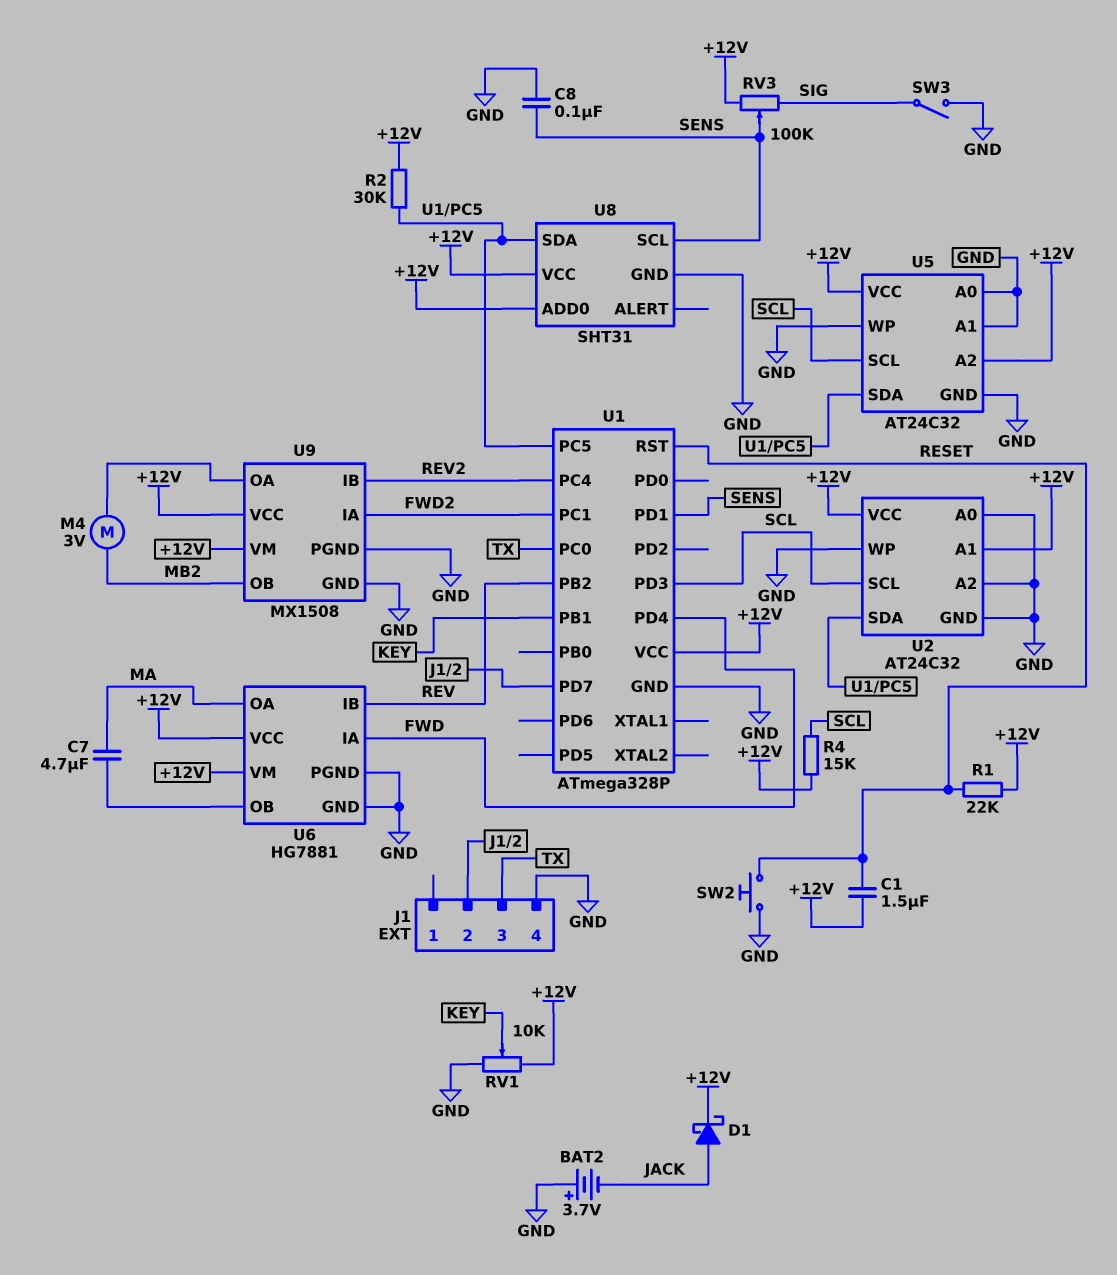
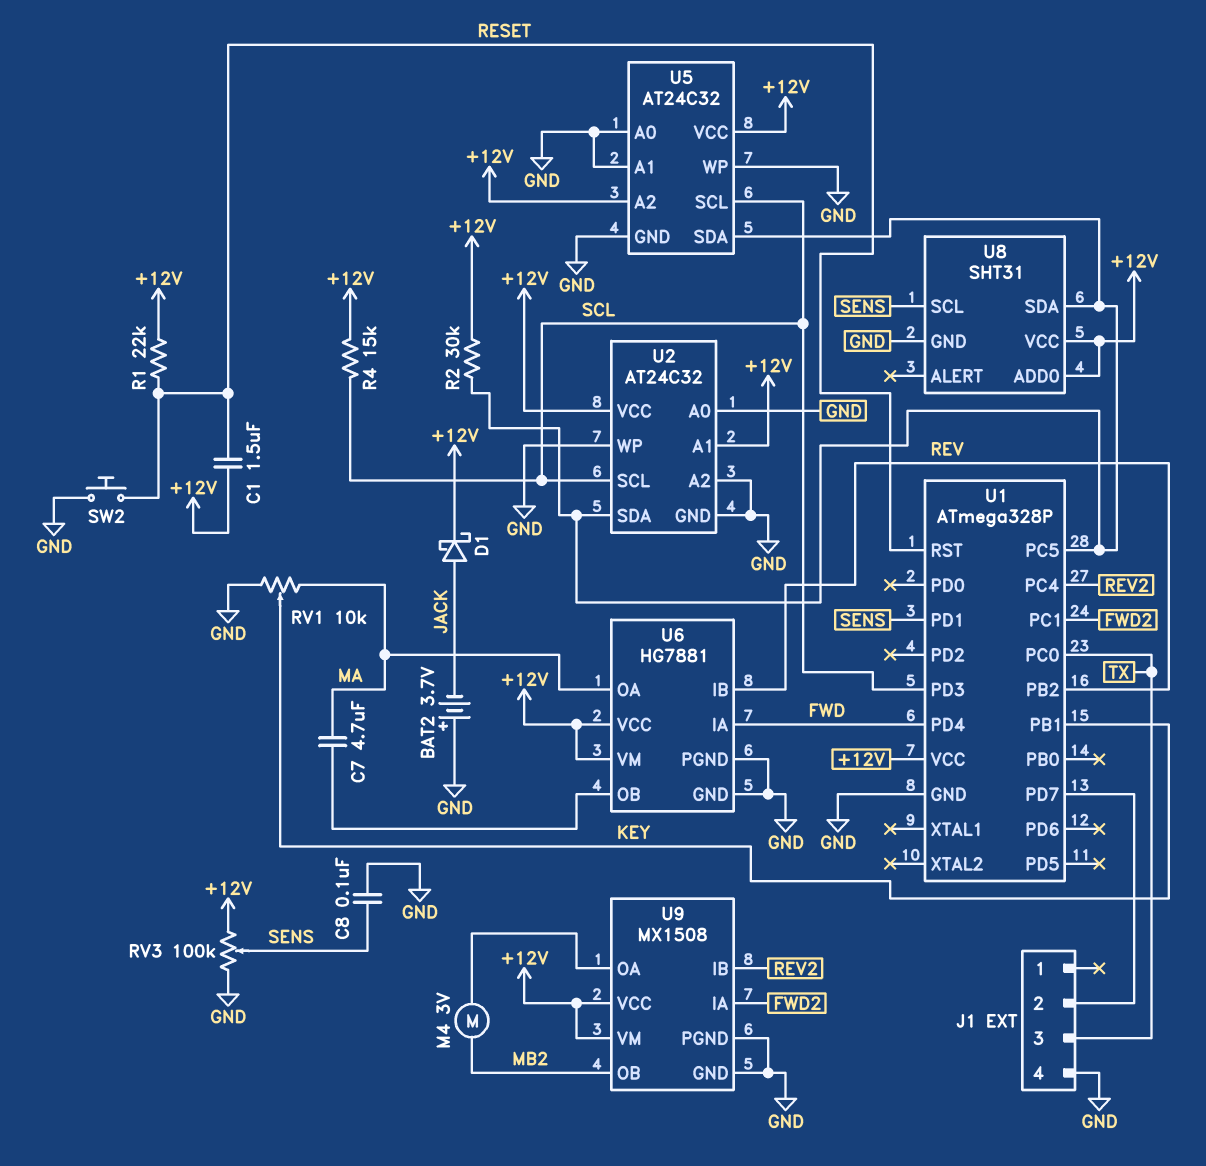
RV1: 10k (+12V, GND, wiper KEY) -> 10k (GND, MA, wiper KEY)
RV3: 100k (+12V, SIG, wiper SENS) -> 100k (+12V, GND, wiper SENS)
SW3: switch (GND, SIG) -> none

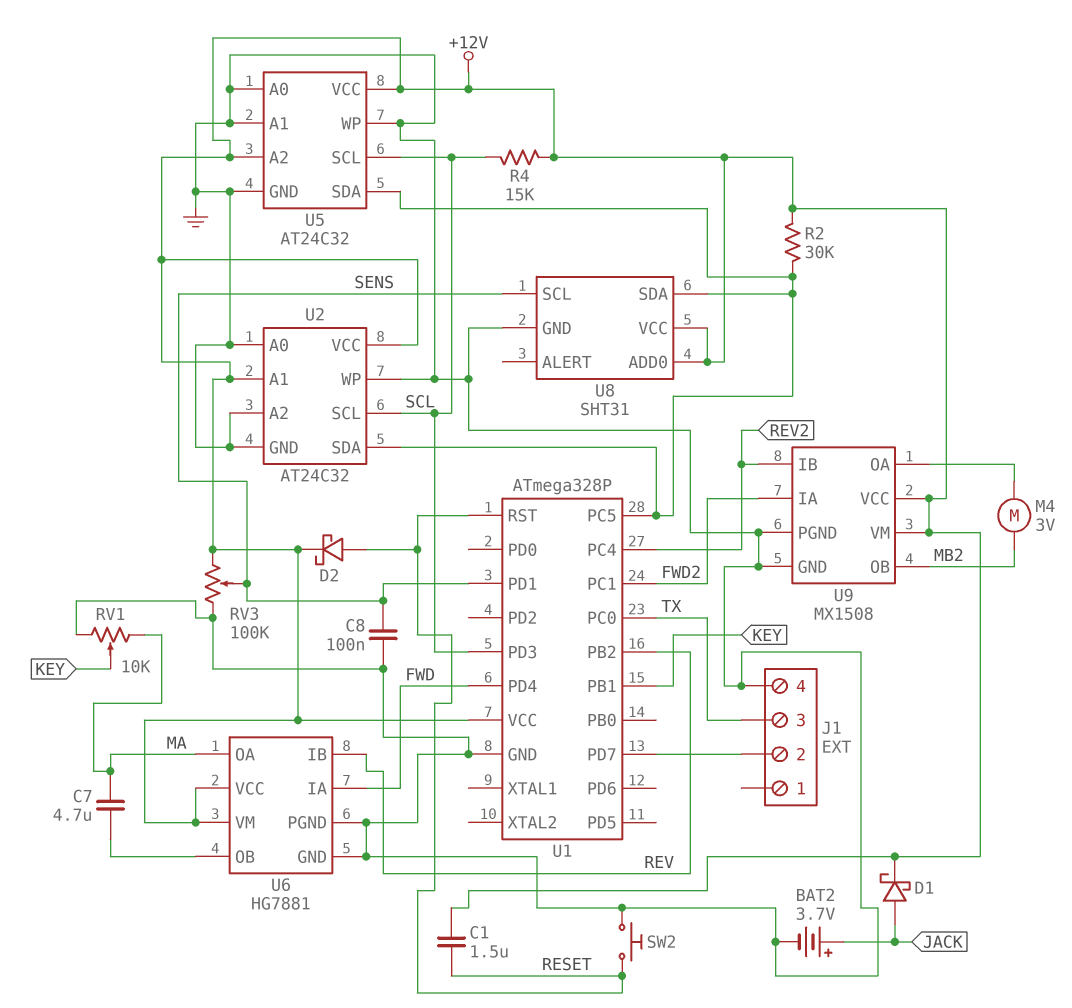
BAT2: 3.7V (plus GND, minus JACK) -> 3.7V (plus JACK, minus GND)
D2: none -> schottky (A RESET, K +12V)
R1: 22k (+12V, RESET) -> none

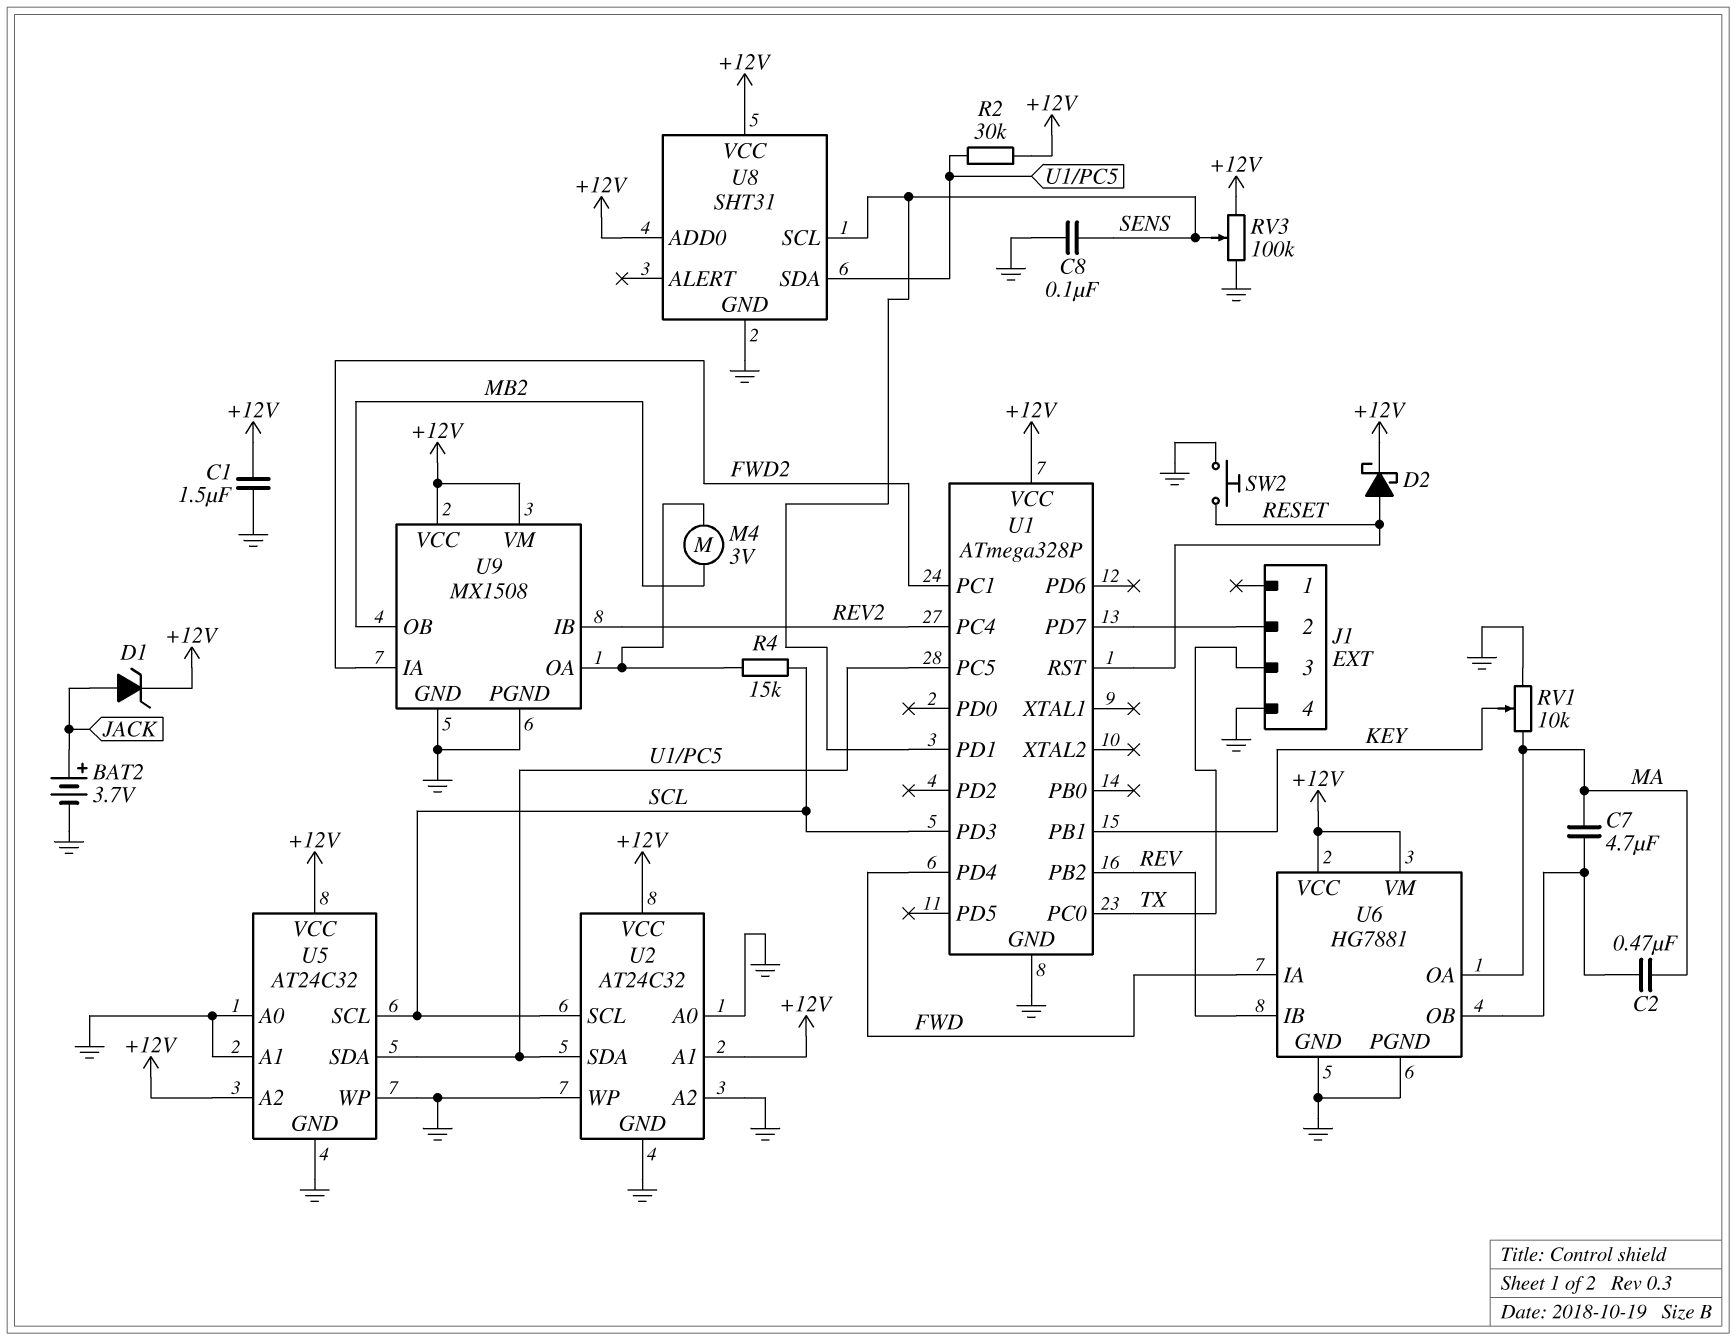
C1: 1.5uF (+12V, RESET) -> 1.5uF (+12V, GND)
C2: none -> 470nF (MA, U6/OB)
D1: schottky (A JACK, K +12V) -> zener (A JACK, K +12V)
R4: 15k (+12V, SCL) -> 15k (SCL, U9/OA)

